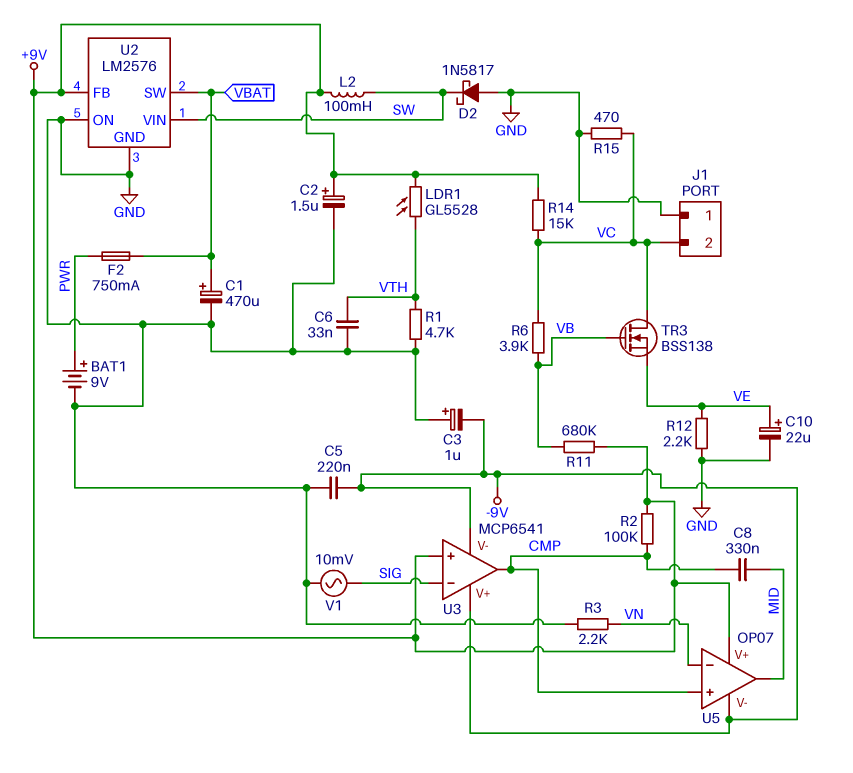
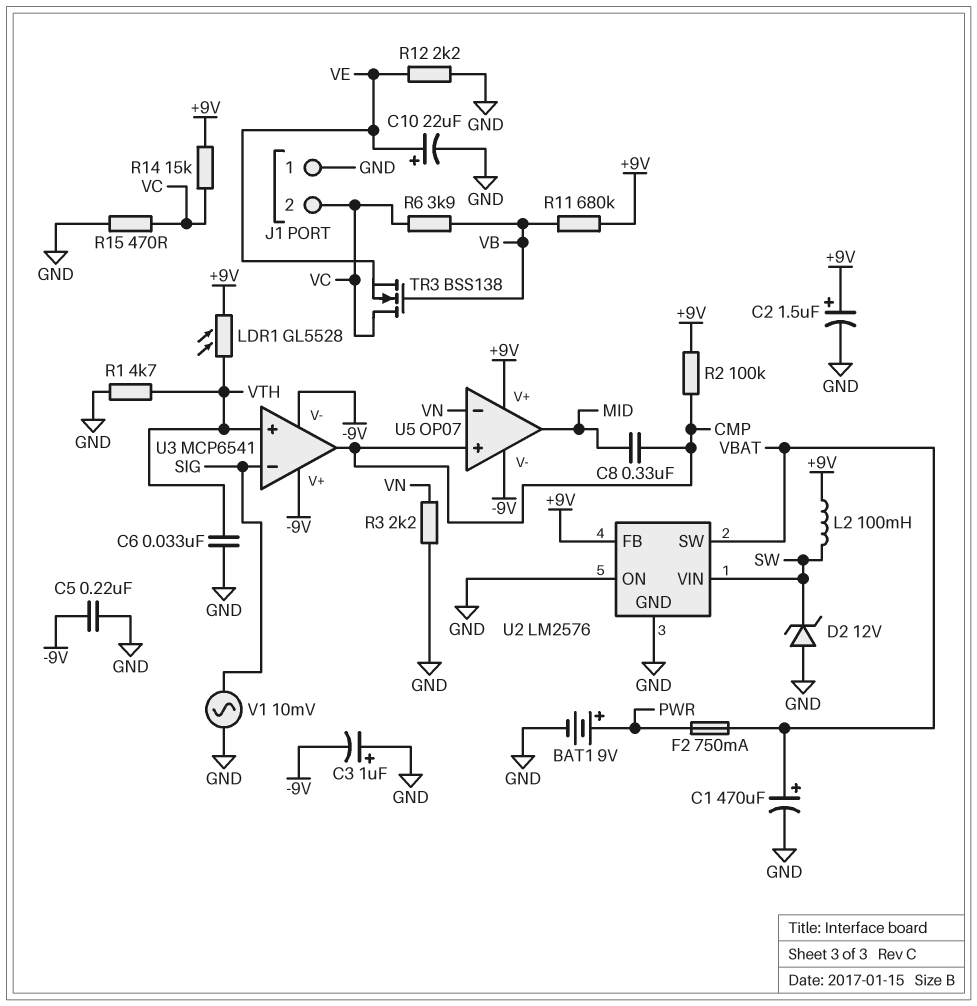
D2: schottky 1N5817 (A GND, K SW) -> zener 12V (A GND, K SW)
U3 pin in+: +9V -> VTH

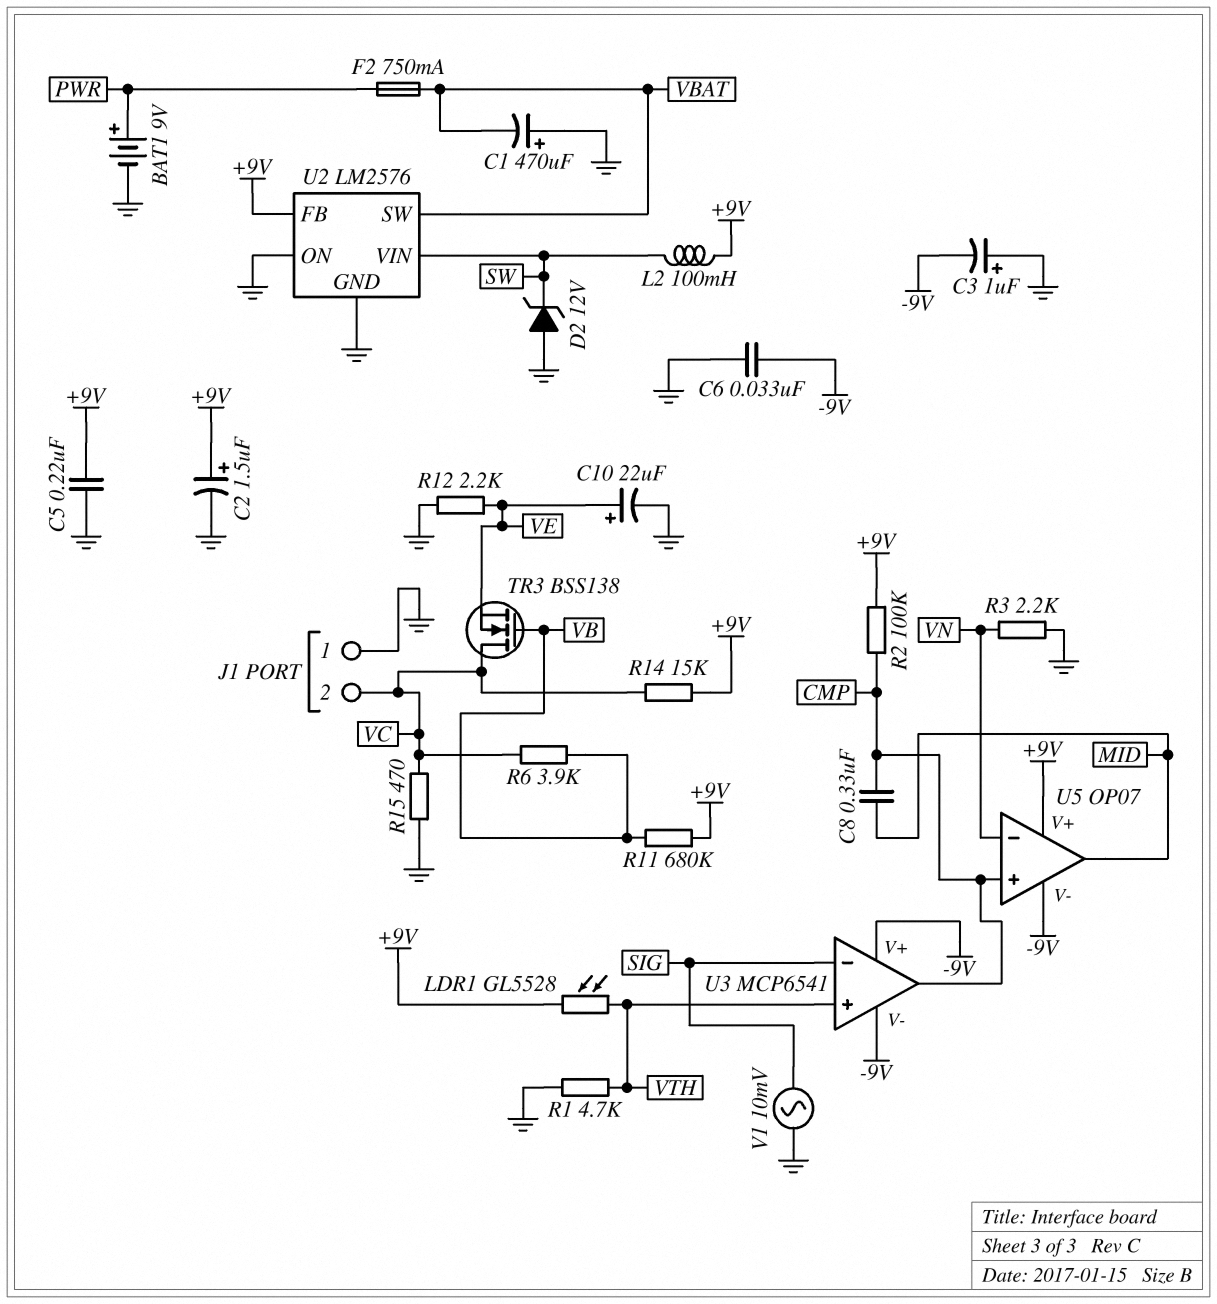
C1: 470uF (plus VBAT, minus GND) -> 470uF (plus GND, minus VBAT)
C5: 220nF (-9V, GND) -> 220nF (+9V, GND)
C6: 33nF (GND, VTH) -> 33nF (-9V, GND)

